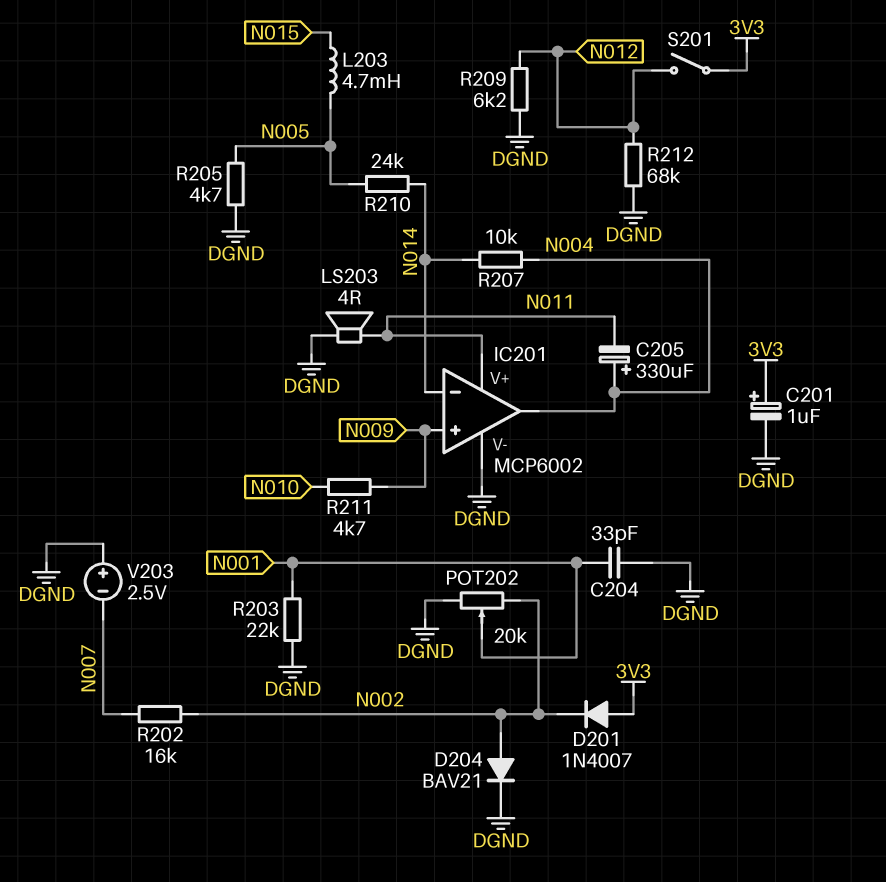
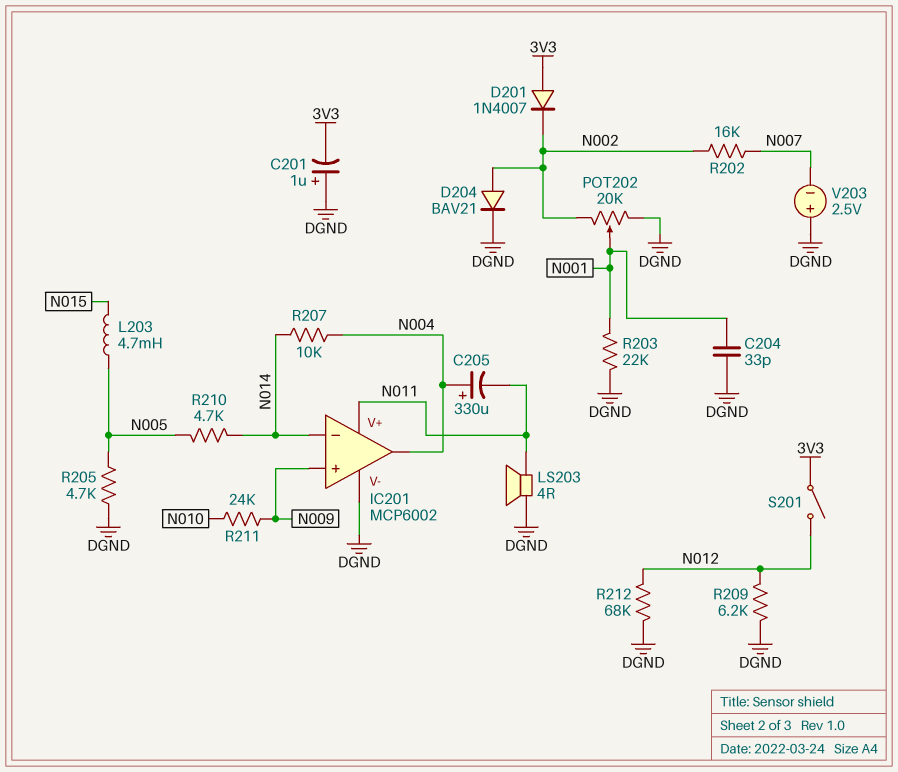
C201: 1uF (plus 3V3, minus DGND) -> 1uF (plus DGND, minus 3V3)
R210: 24k (N005, N014) -> 4.7k (N005, N014)
R211: 4.7k (N009, N010) -> 24k (N009, N010)

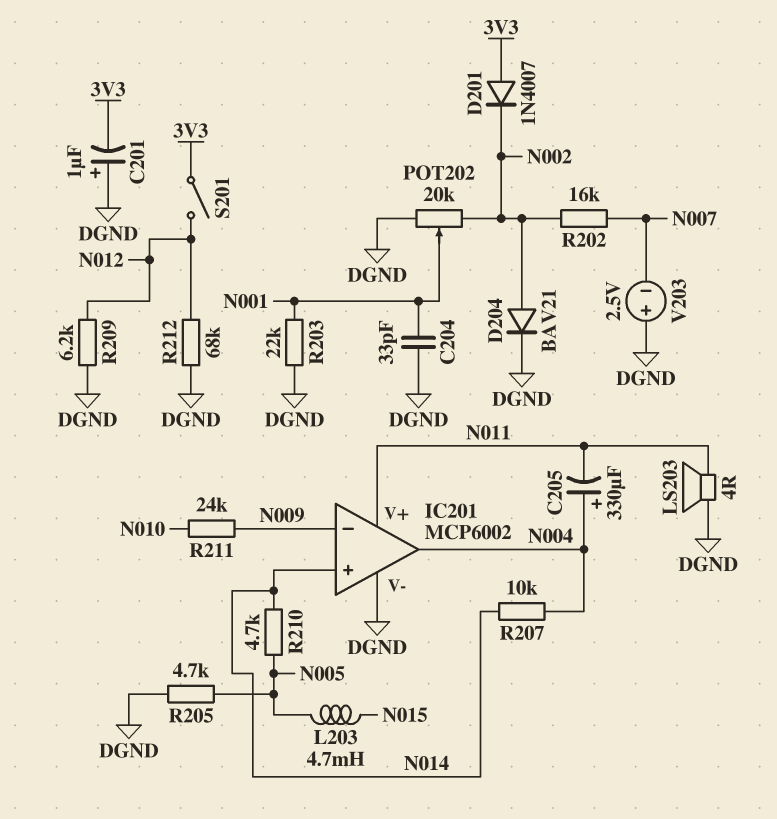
IC201 pin in+: N009 -> N014
IC201 pin in-: N014 -> N009

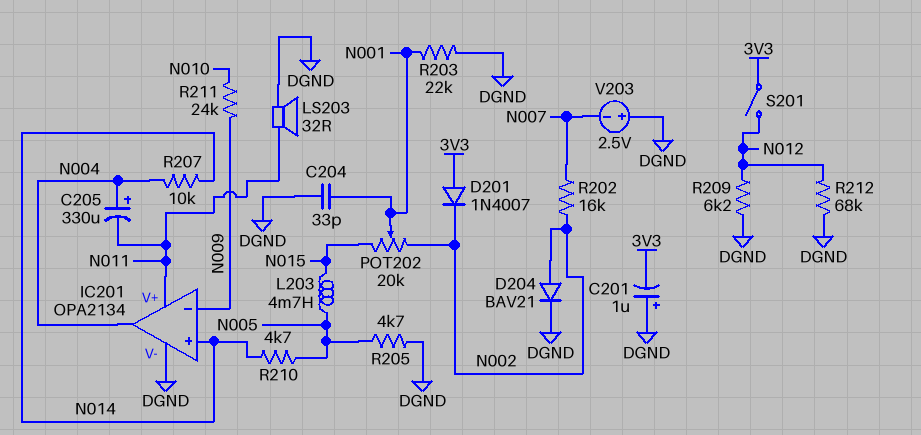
IC201: MCP6002 -> OPA2134
LS203: speaker 4R (DGND, N011) -> speaker 32R (DGND, N011)
POT202: 20k (DGND, N002, wiper N001) -> 20k (N002, N015, wiper N001)

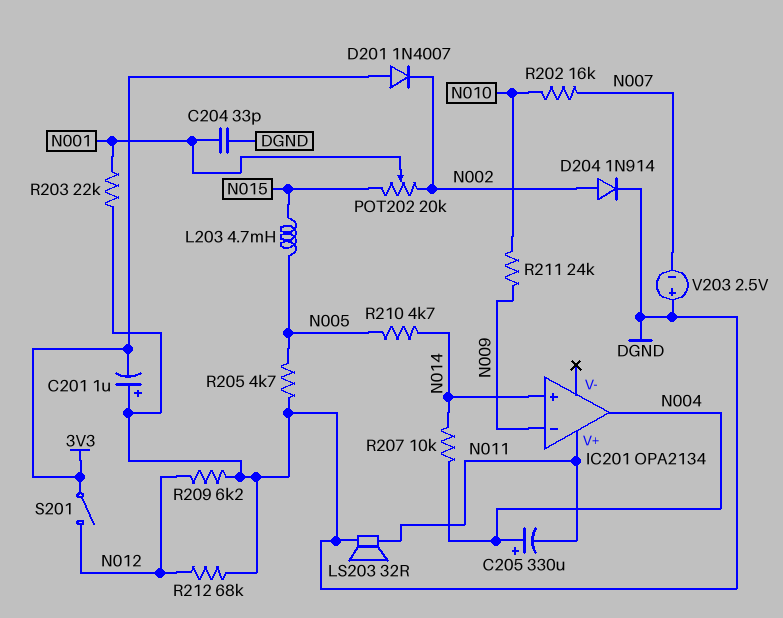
D204: diode BAV21 (A N002, K DGND) -> diode 1N914 (A N002, K DGND)
IC201 pin V-: DGND -> none
R202: 16k (N002, N007) -> 16k (N007, N010)

